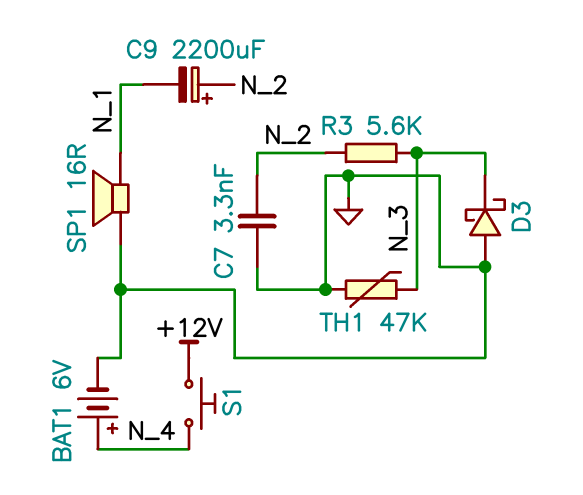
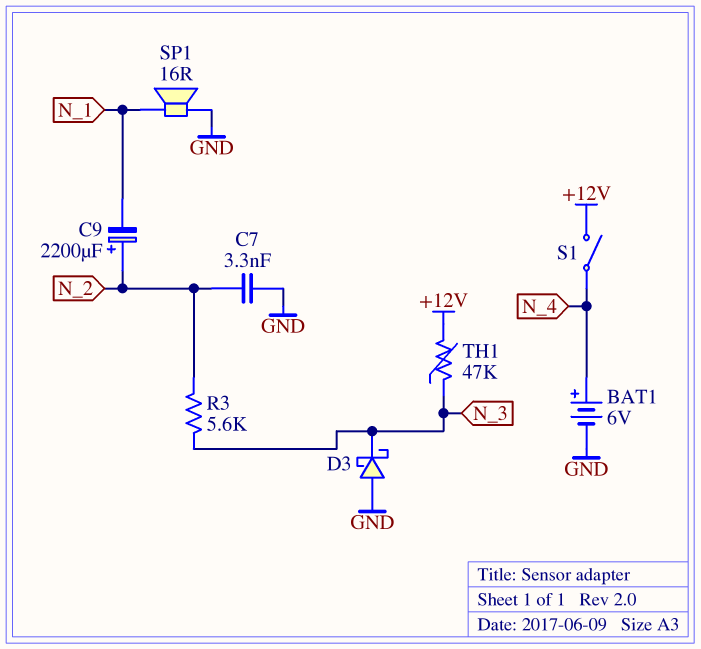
S1: button (+12V, N_4) -> switch (+12V, N_4)
TH1: 47k (GND, N_3) -> 47k (+12V, N_3)

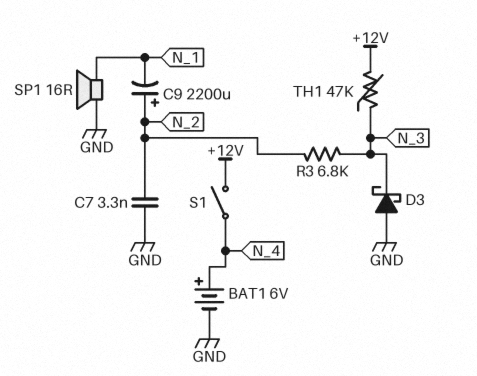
R3: 5.6k (N_2, N_3) -> 6.8k (N_2, N_3)

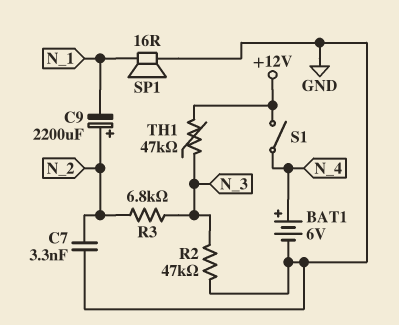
D3: schottky (A GND, K N_3) -> none
R2: none -> 47k (GND, N_3)

